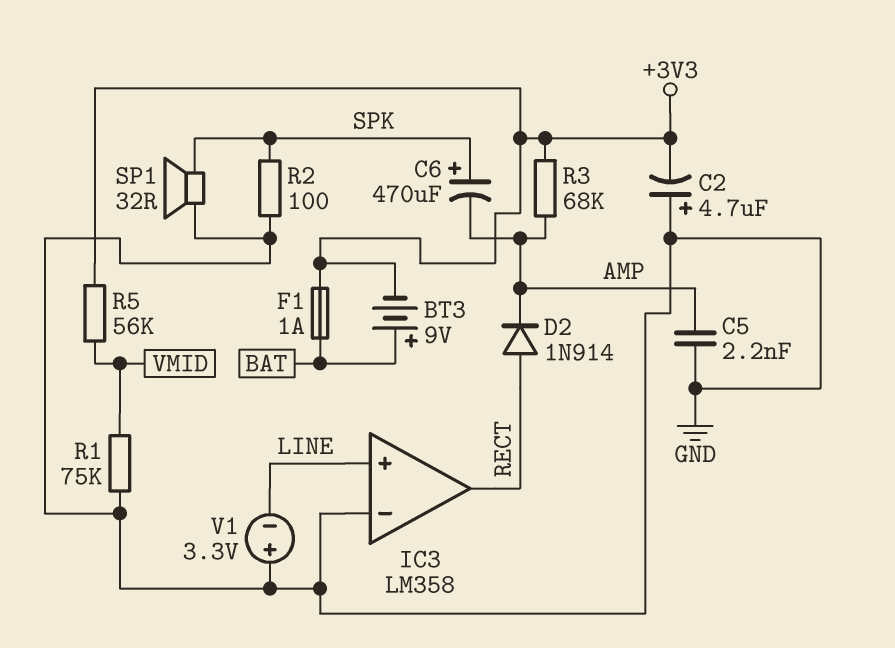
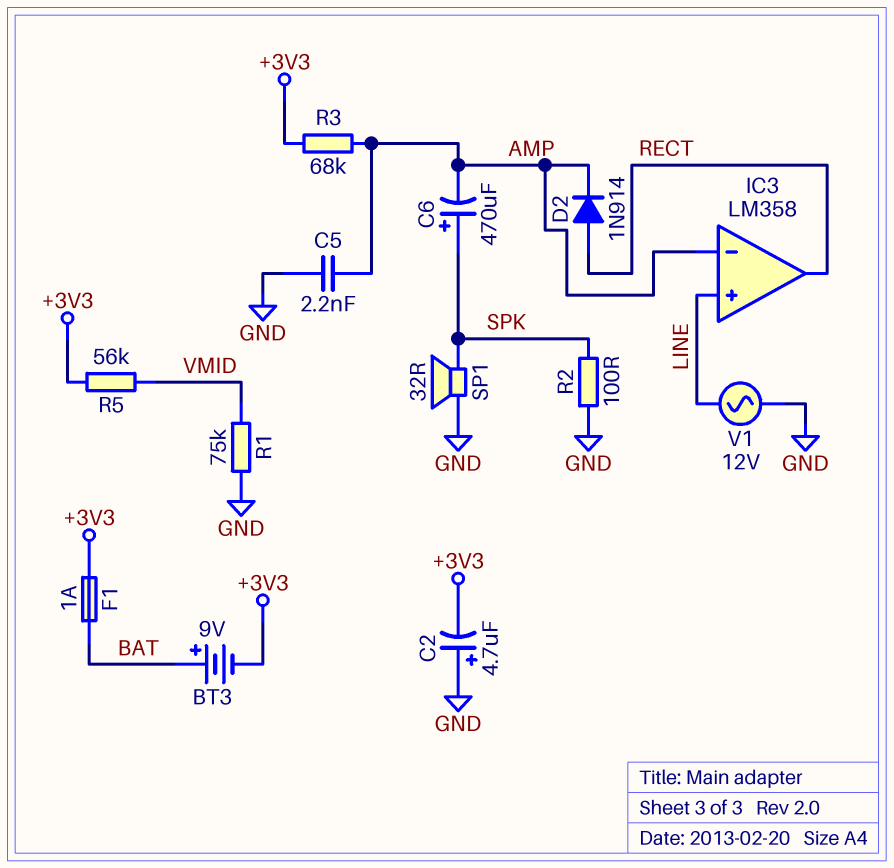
IC3 pin in-: GND -> AMP
V1: 3.3V (plus GND, minus LINE) -> AC 12V (GND, LINE)

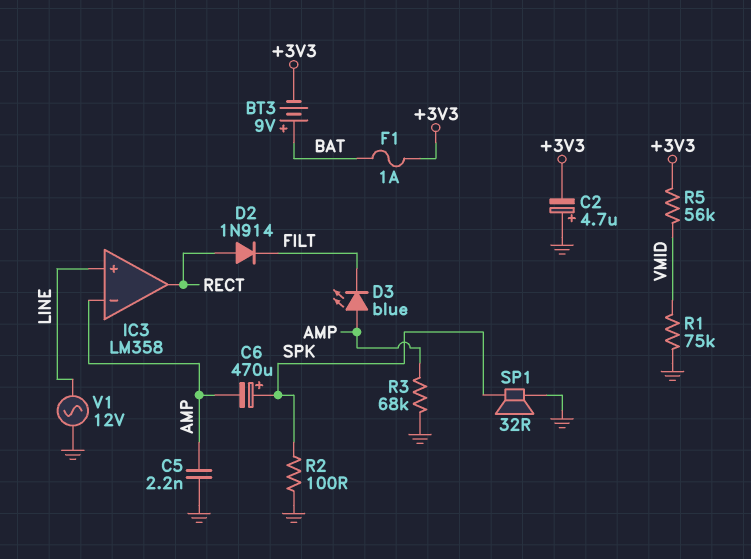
D2: diode 1N914 (A RECT, K AMP) -> diode 1N914 (A RECT, K FILT)
D3: none -> LED blue (A AMP, K FILT)
R3: 68k (+3V3, AMP) -> 68k (AMP, GND)

